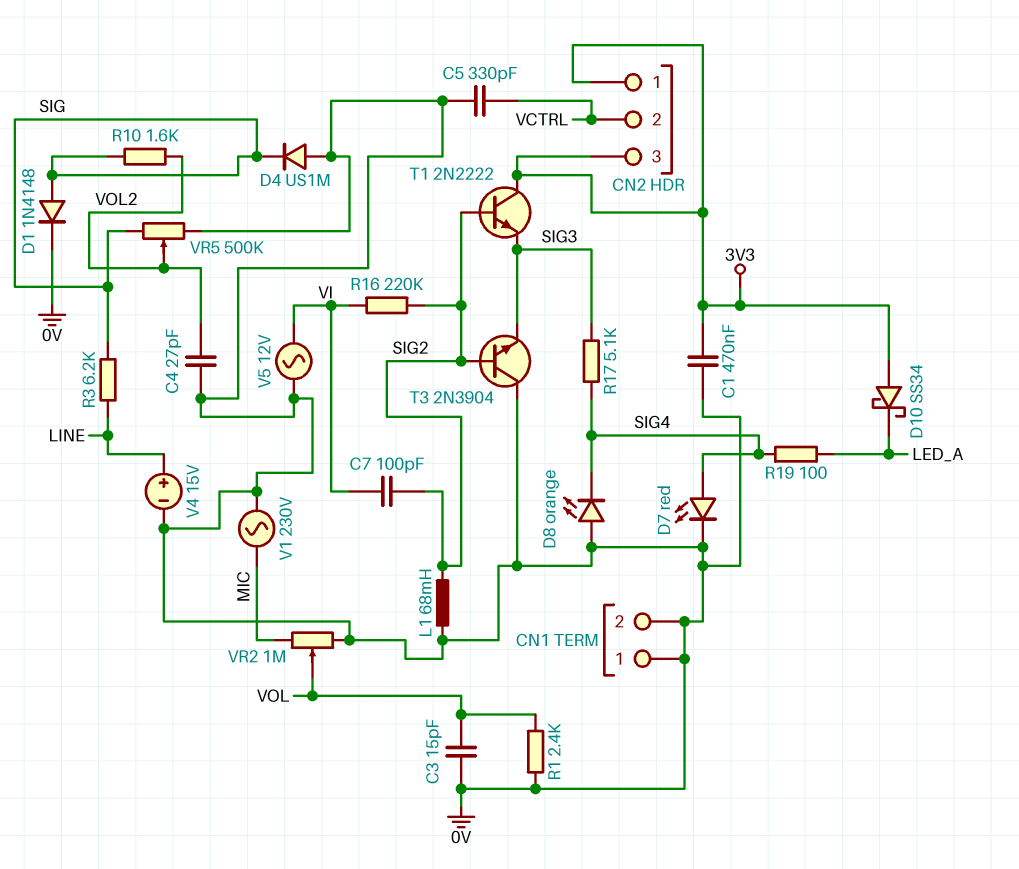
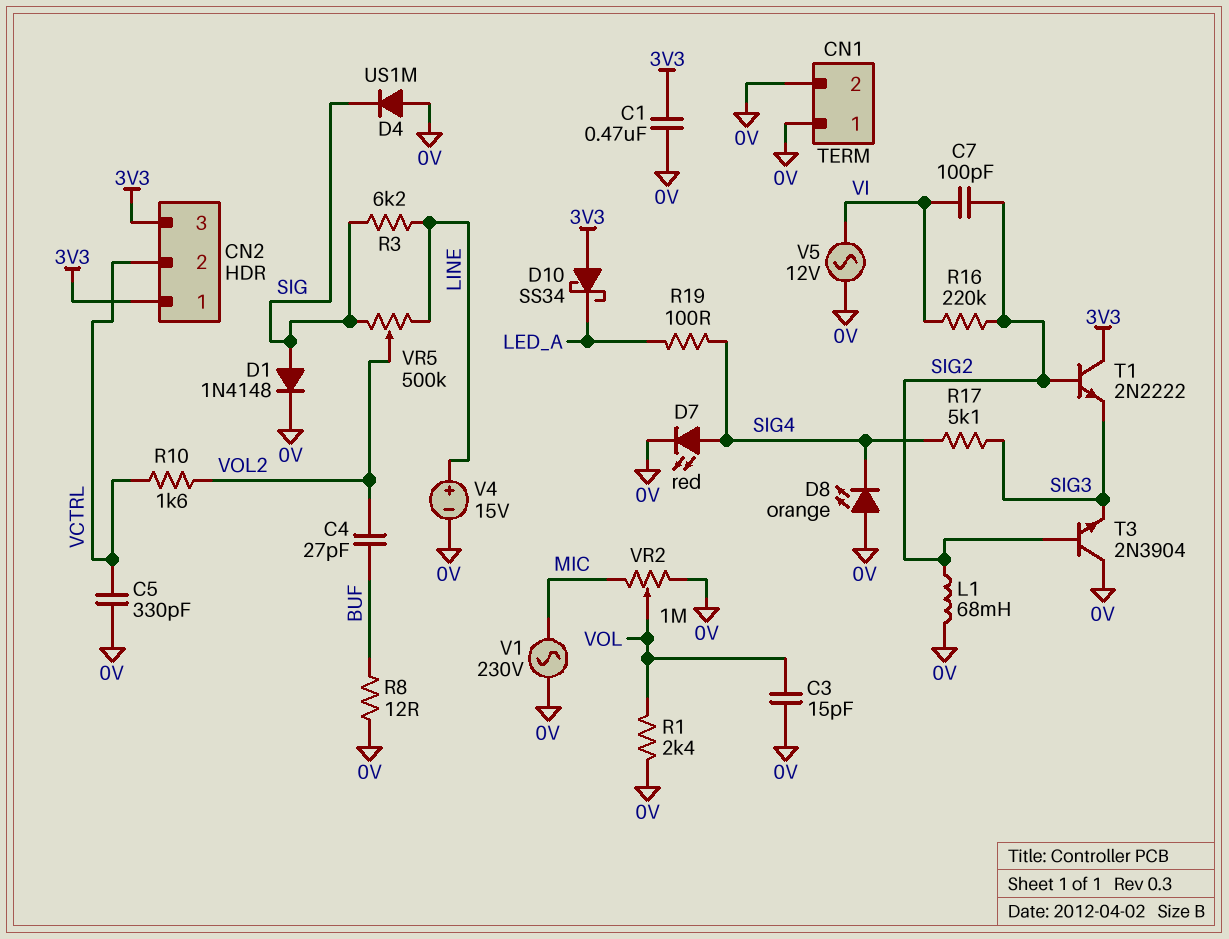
C4: 27pF (0V, VOL2) -> 27pF (BUF, VOL2)
R8: none -> 12 (0V, BUF)
R10: 1.6k (SIG, VOL2) -> 1.6k (VCTRL, VOL2)
VR5: 500k (0V, SIG, wiper VOL2) -> 500k (LINE, SIG, wiper VOL2)

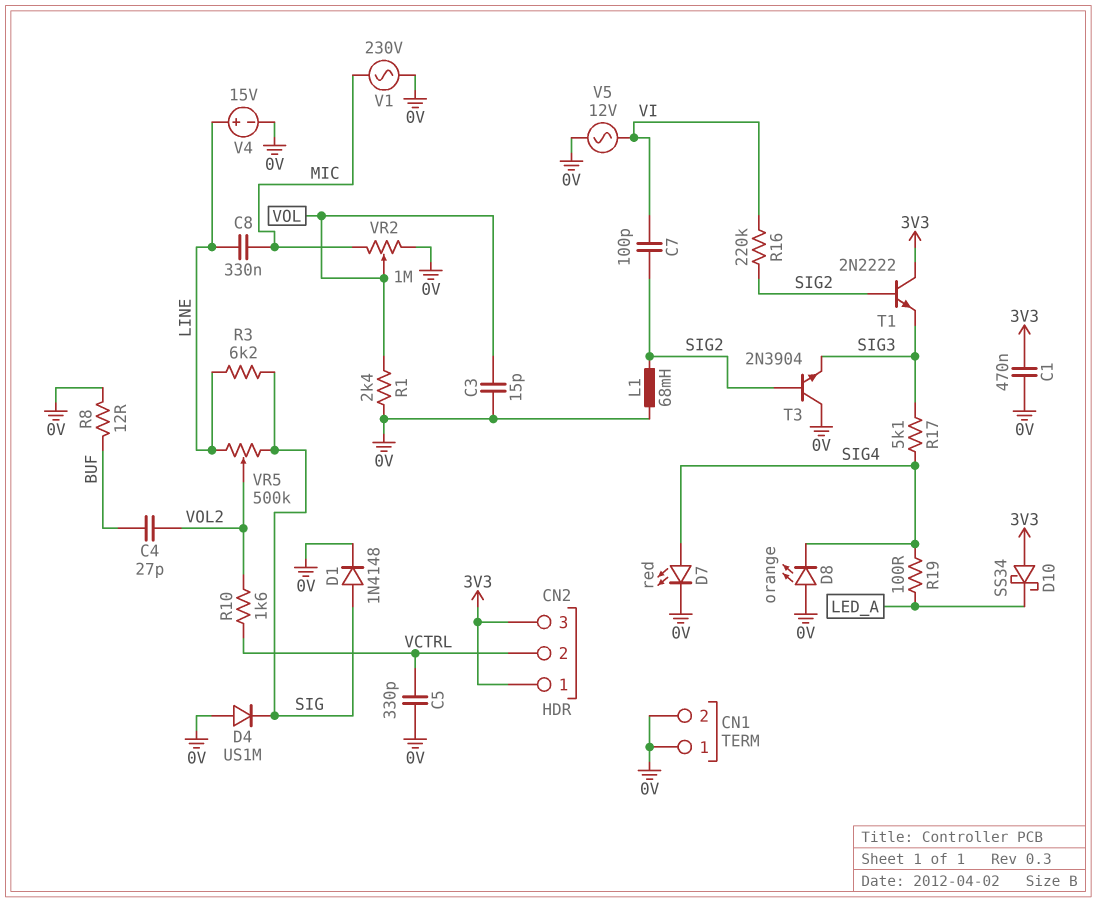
C8: none -> 330nF (LINE, MIC)

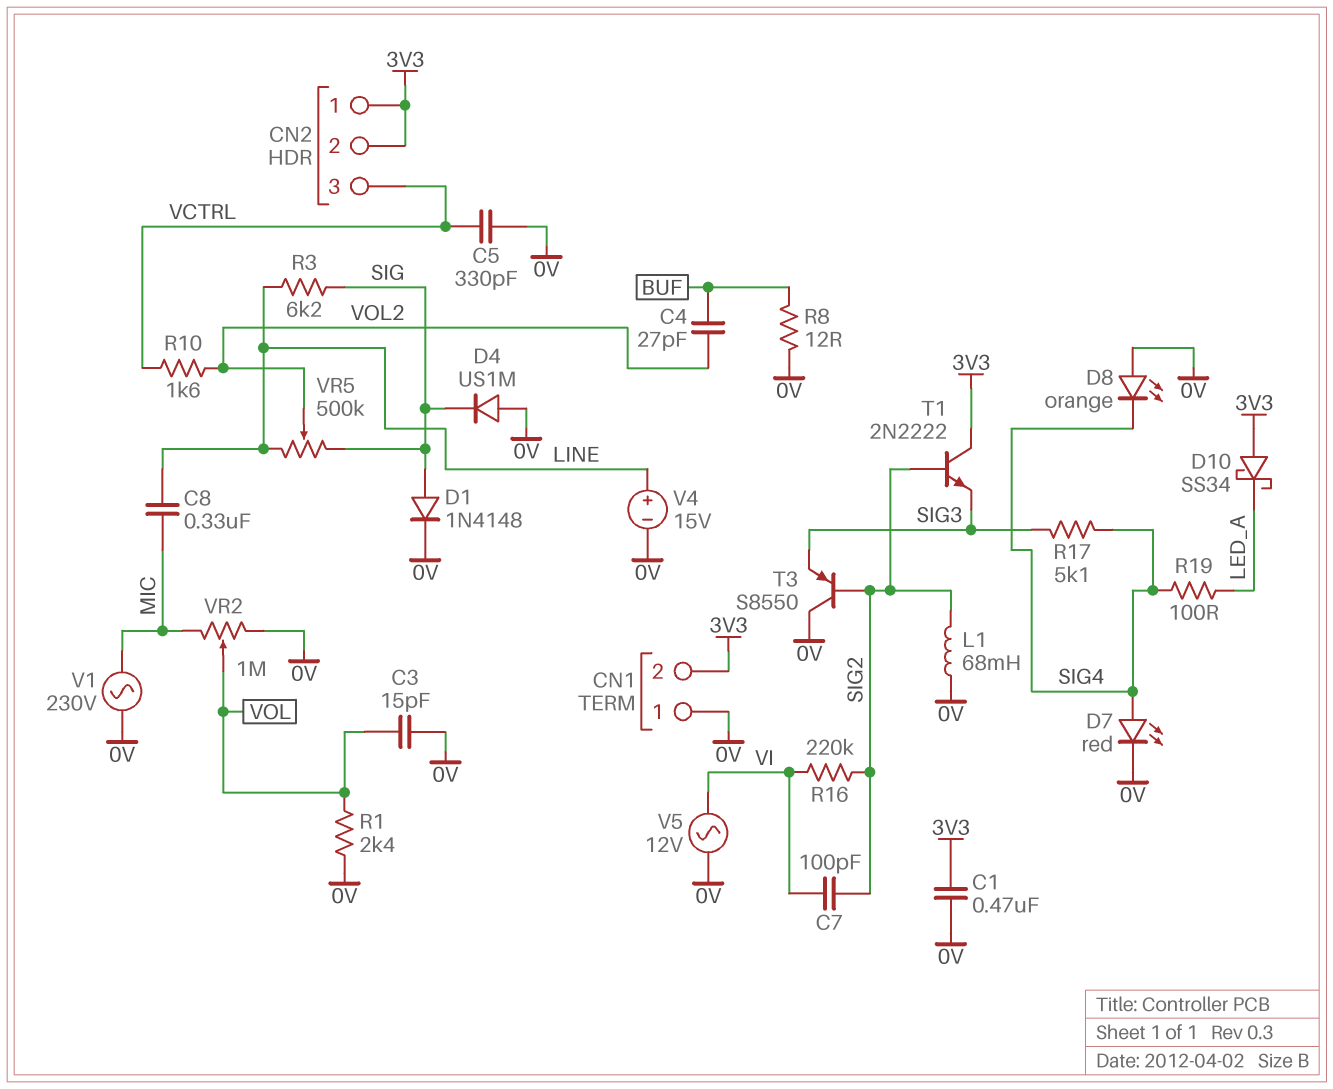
CN1 pin 2: 0V -> 3V3
CN2 pin 2: VCTRL -> 3V3
CN2 pin 3: 3V3 -> VCTRL
T3: NPN 2N3904 (B SIG2, C 0V, E SIG3) -> PNP S8550 (B SIG2, C 0V, E SIG3)

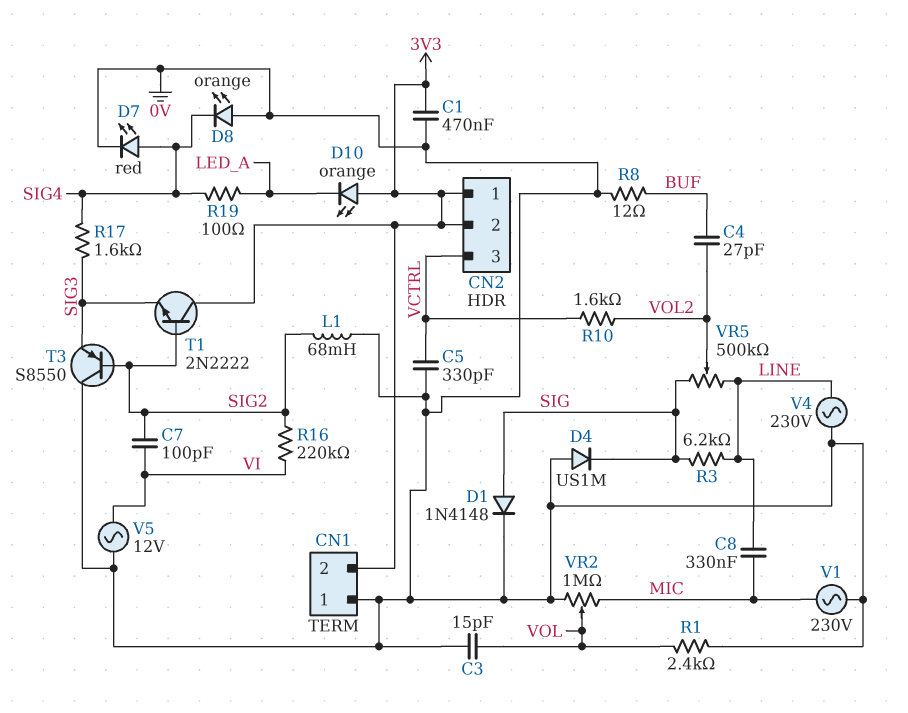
D10: schottky SS34 (A 3V3, K LED_A) -> LED orange (A 3V3, K LED_A)
R17: 5.1k (SIG3, SIG4) -> 1.6k (SIG3, SIG4)
V4: 15V (plus LINE, minus 0V) -> AC 230V (0V, LINE)

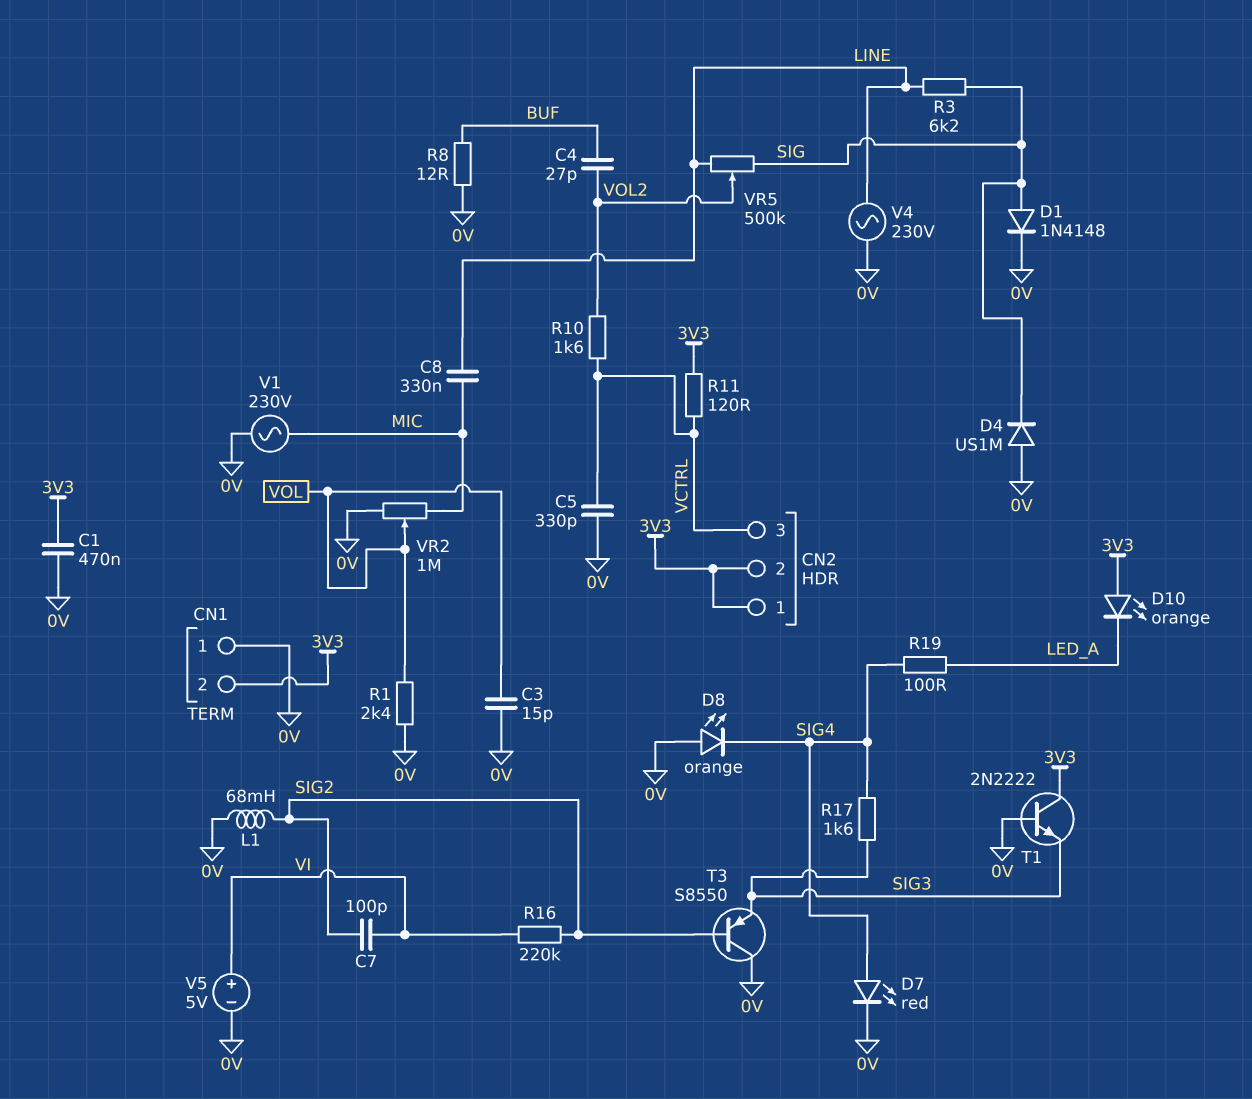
R11: none -> 120 (3V3, VCTRL)
T1: NPN 2N2222 (B SIG2, C 3V3, E SIG3) -> NPN 2N2222 (B 0V, C 3V3, E SIG3)
V5: AC 12V (0V, VI) -> 5V (plus VI, minus 0V)

